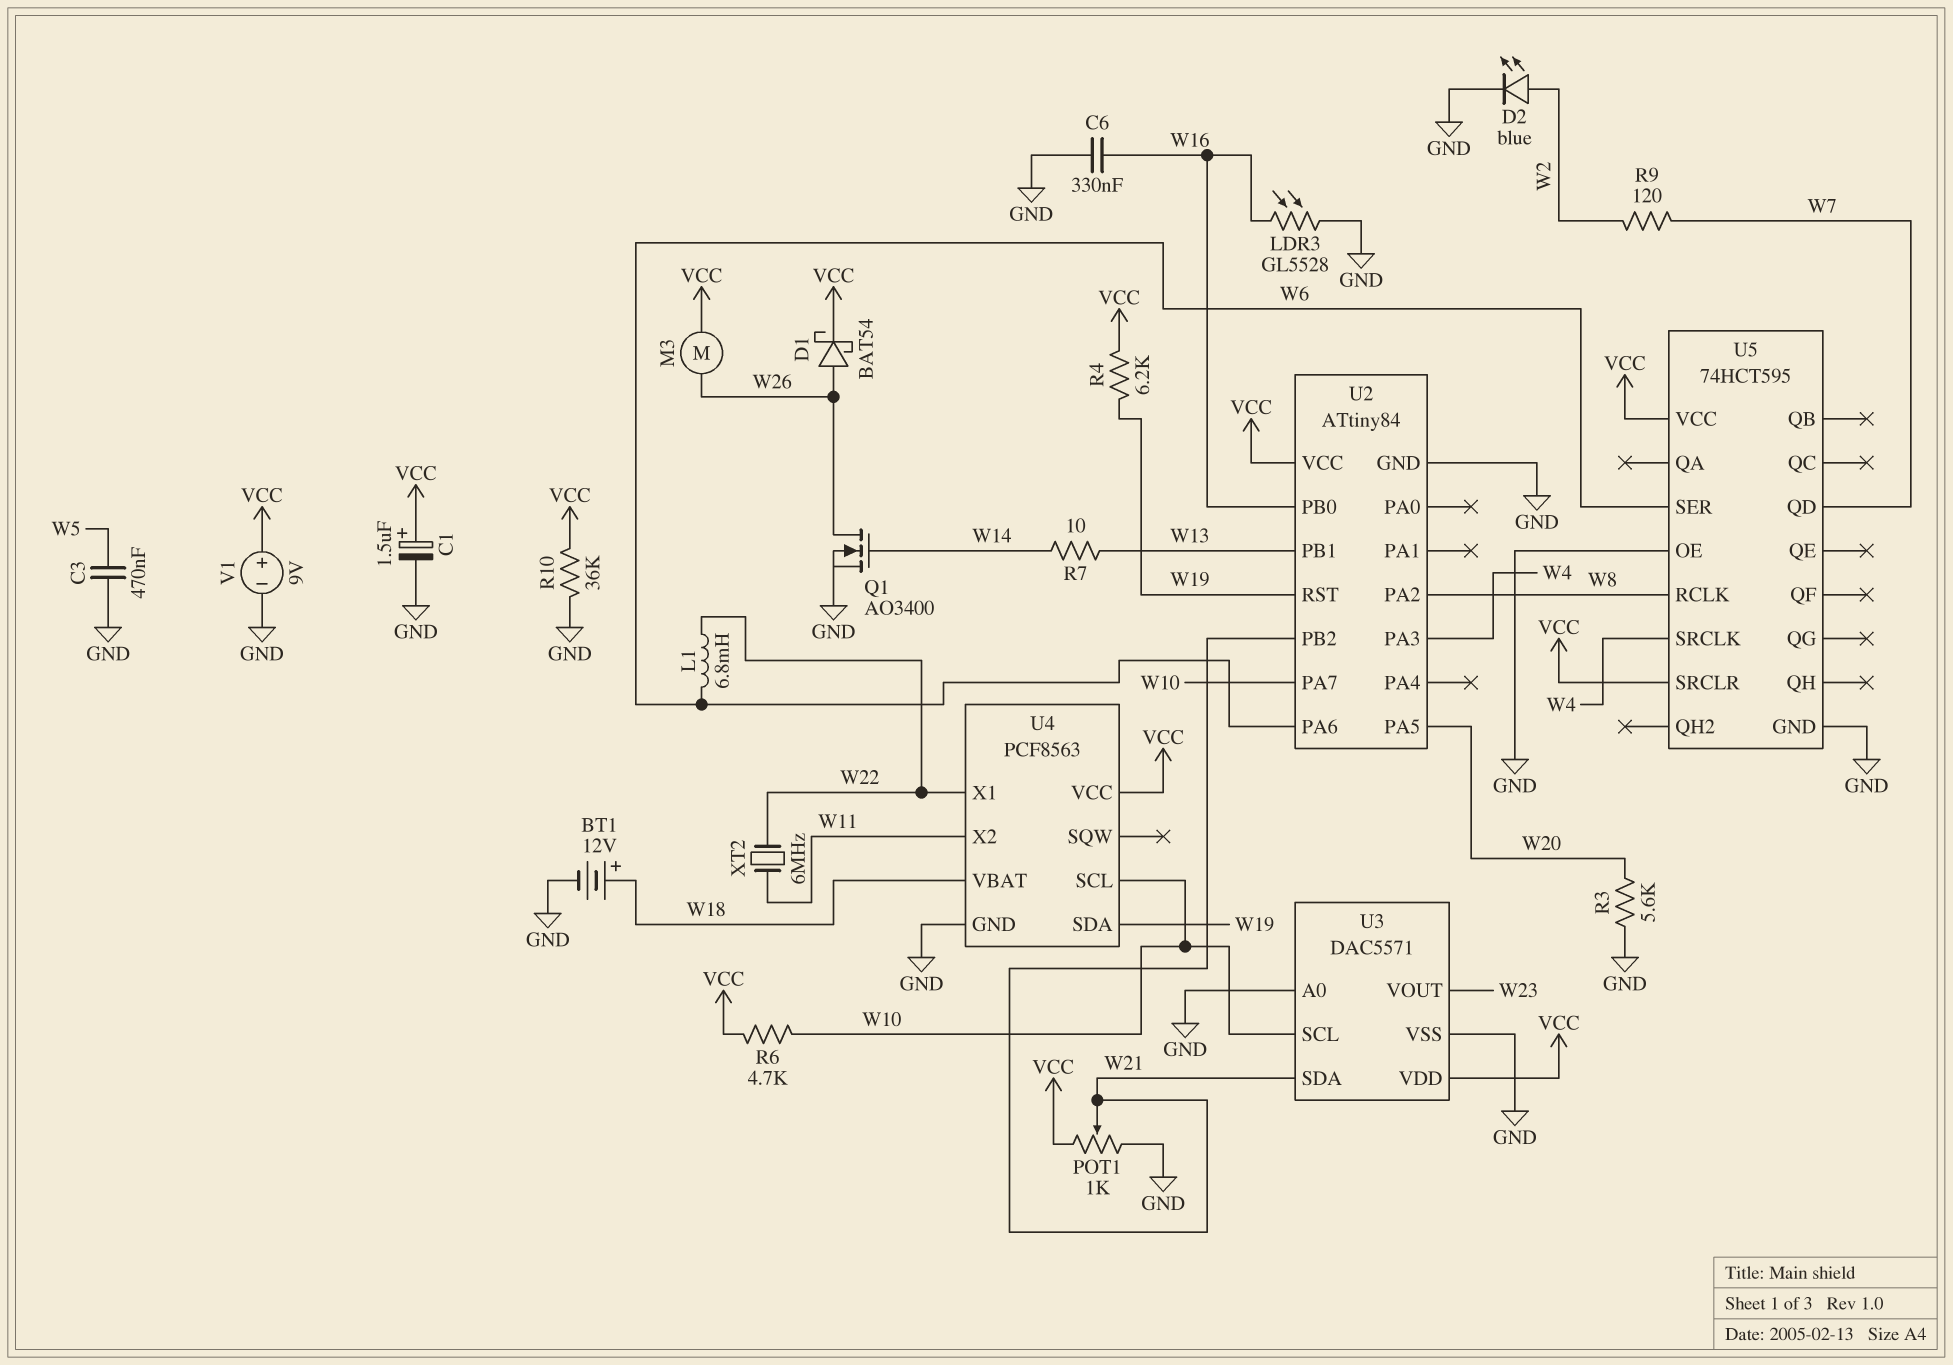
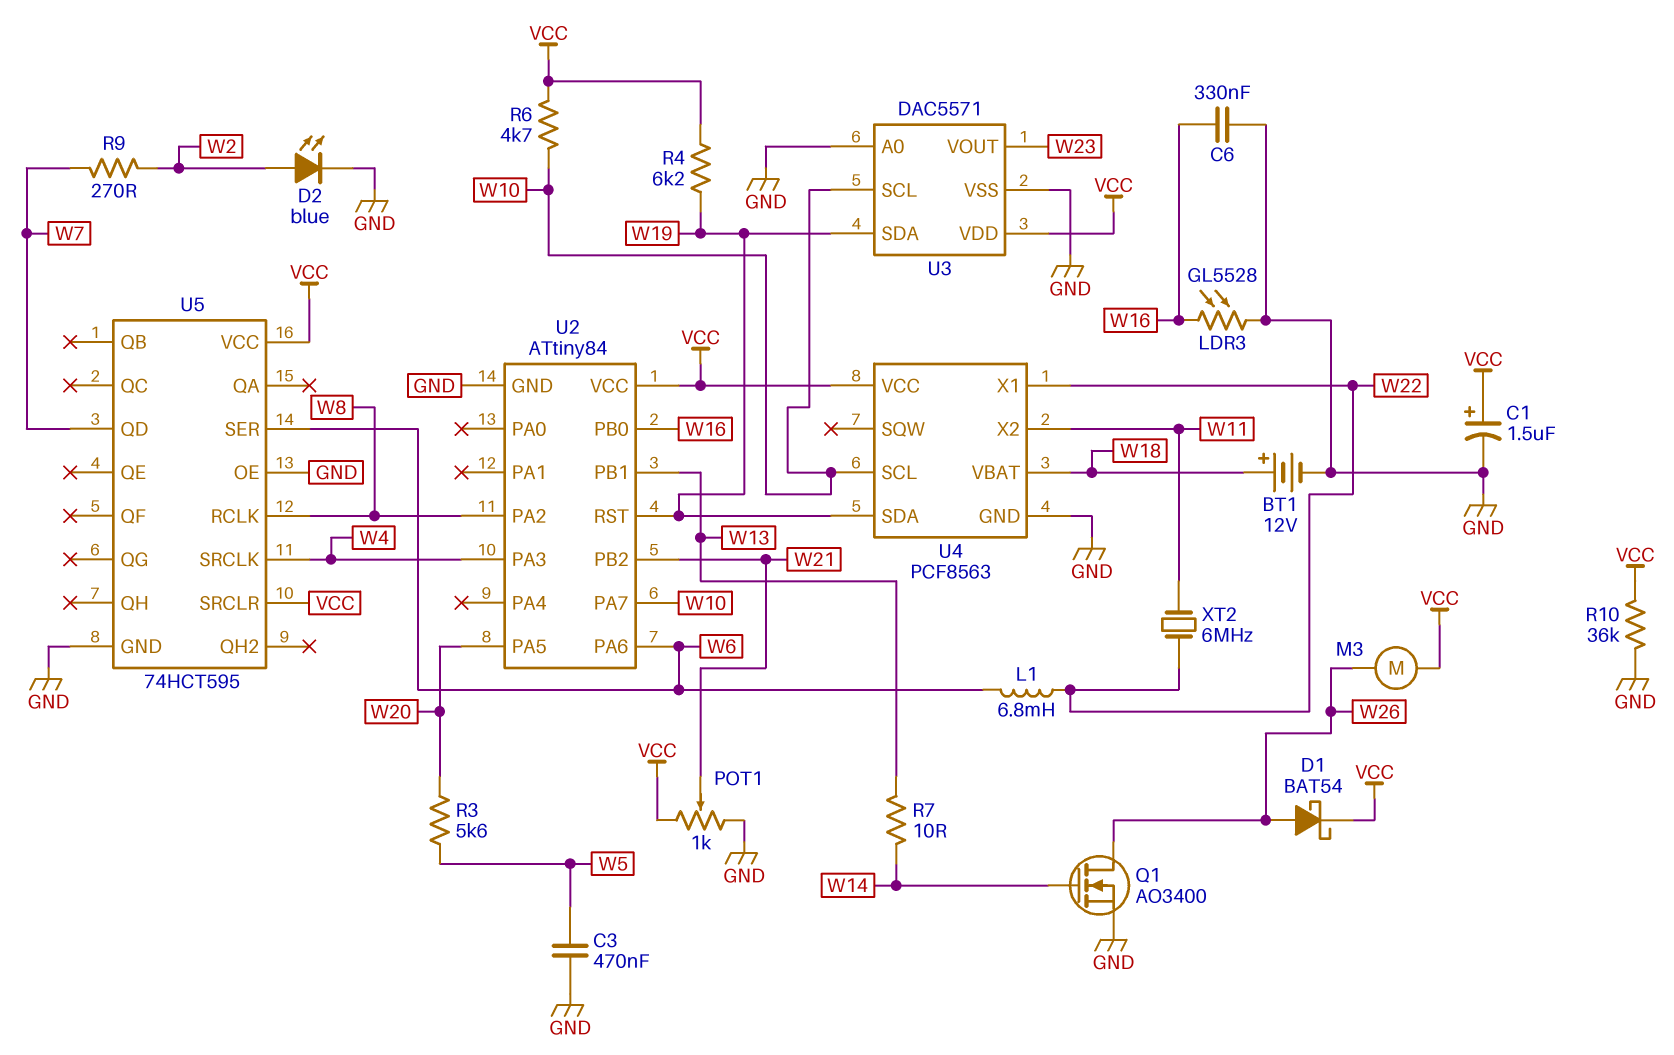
R3: 5.6k (GND, W20) -> 5.6k (W5, W20)
R9: 120 (W2, W7) -> 270 (W2, W7)
U3 pin SDA: W21 -> W19
V1: 9V (plus VCC, minus GND) -> none

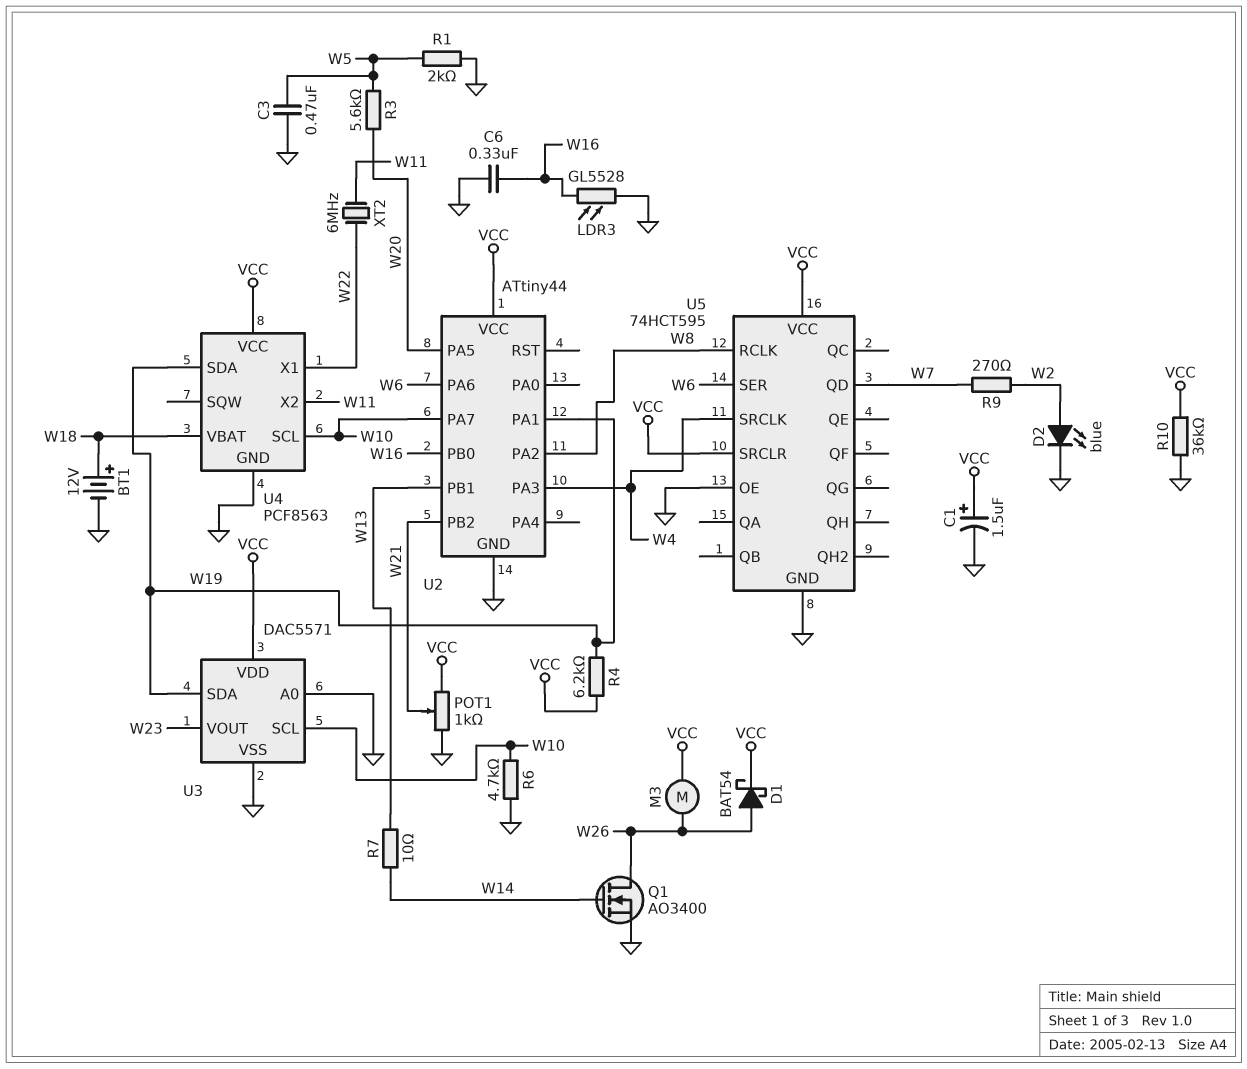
L1: 6.8mH (W6, W22) -> none
R1: none -> 2k (GND, W5)
R6: 4.7k (VCC, W10) -> 4.7k (GND, W10)
U2: ATtiny84 -> ATtiny44
U2 pin PA1: none -> W19
U2 pin RST: W19 -> none

